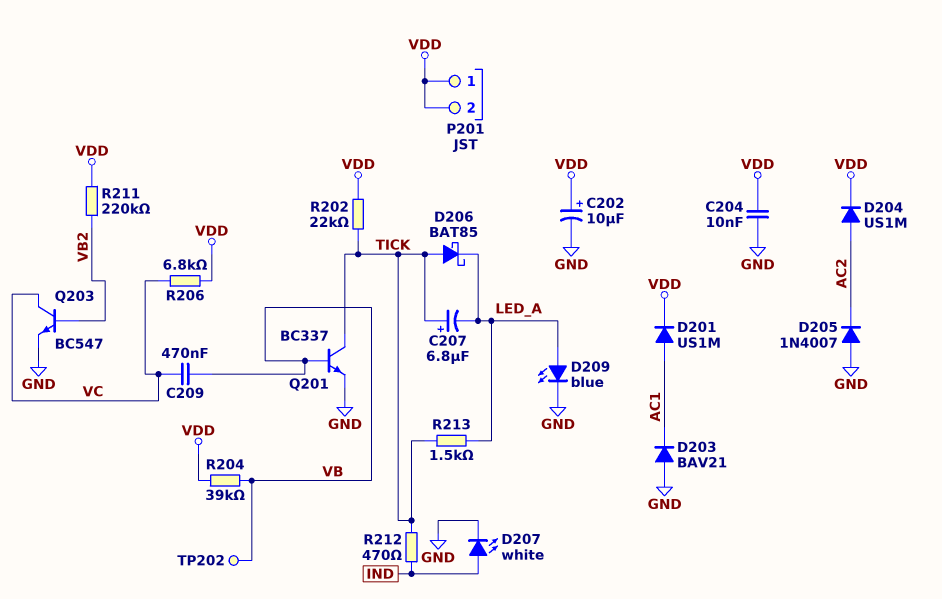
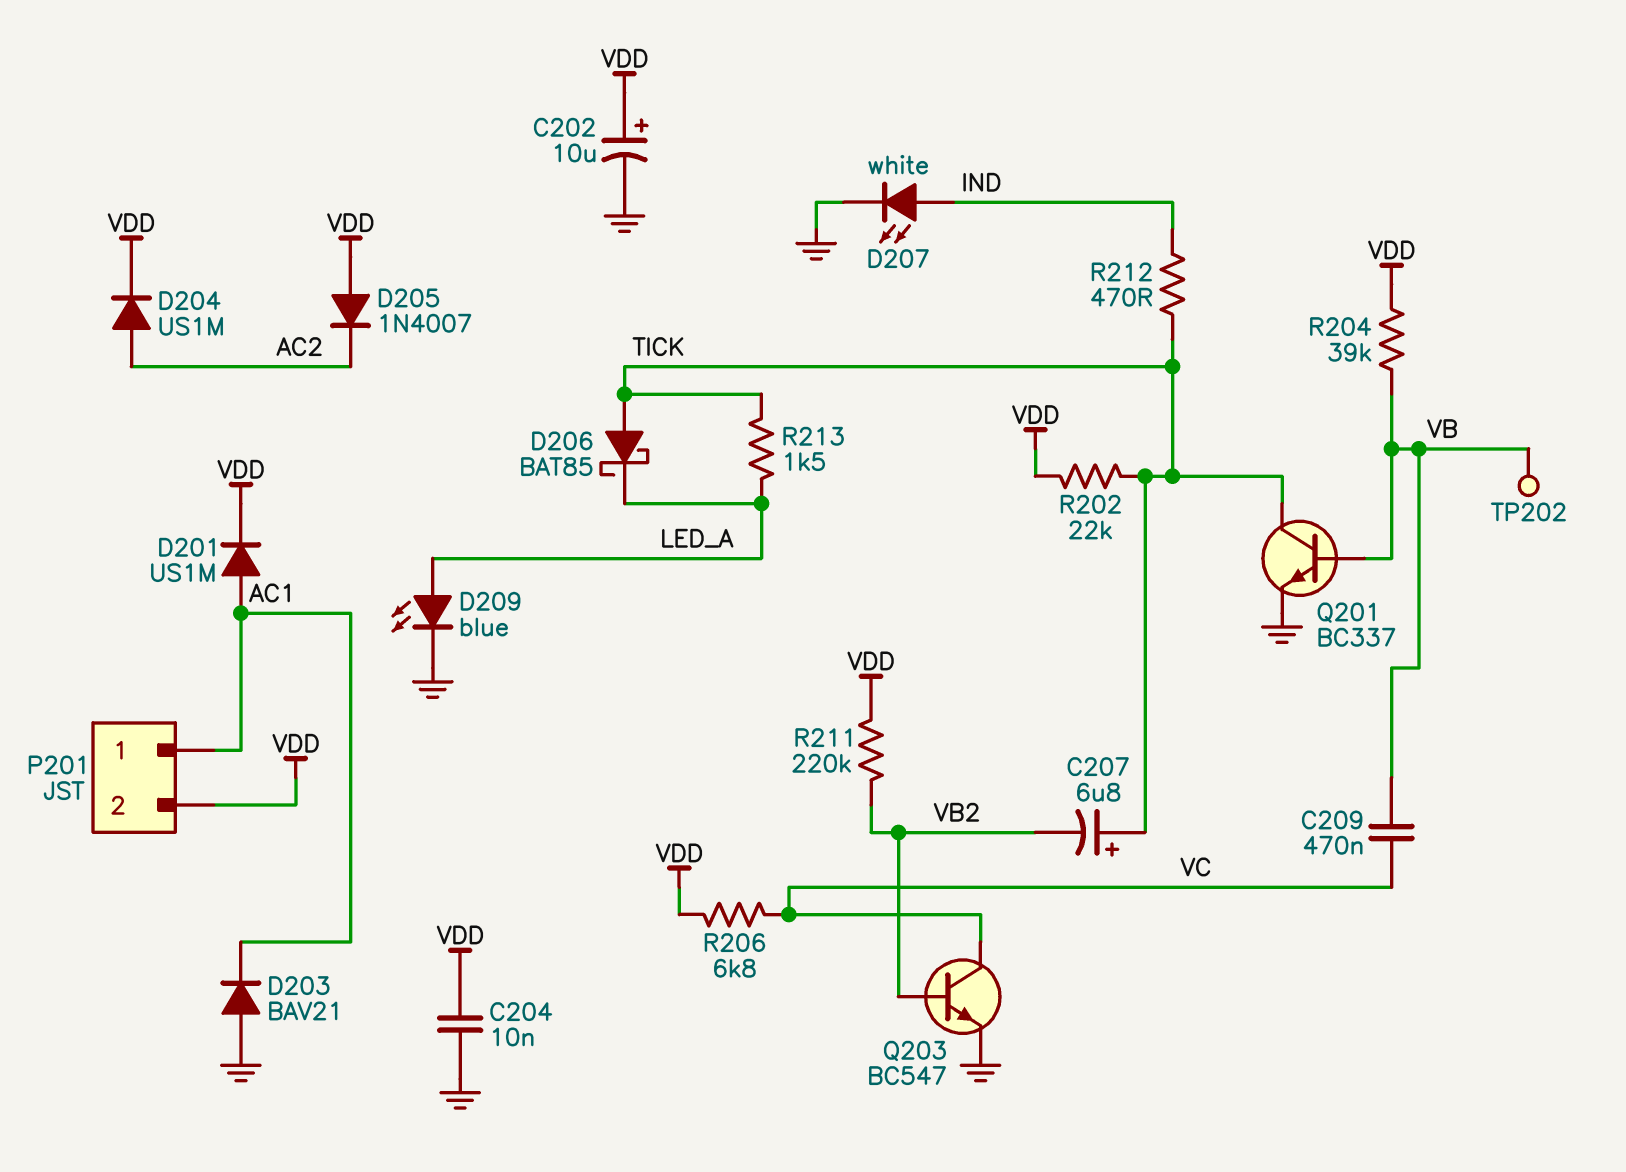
C207: 6.8uF (plus TICK, minus LED_A) -> 6.8uF (plus TICK, minus VB2)
D205: diode 1N4007 (A GND, K AC2) -> diode 1N4007 (A VDD, K AC2)
P201 pin 1: VDD -> AC1

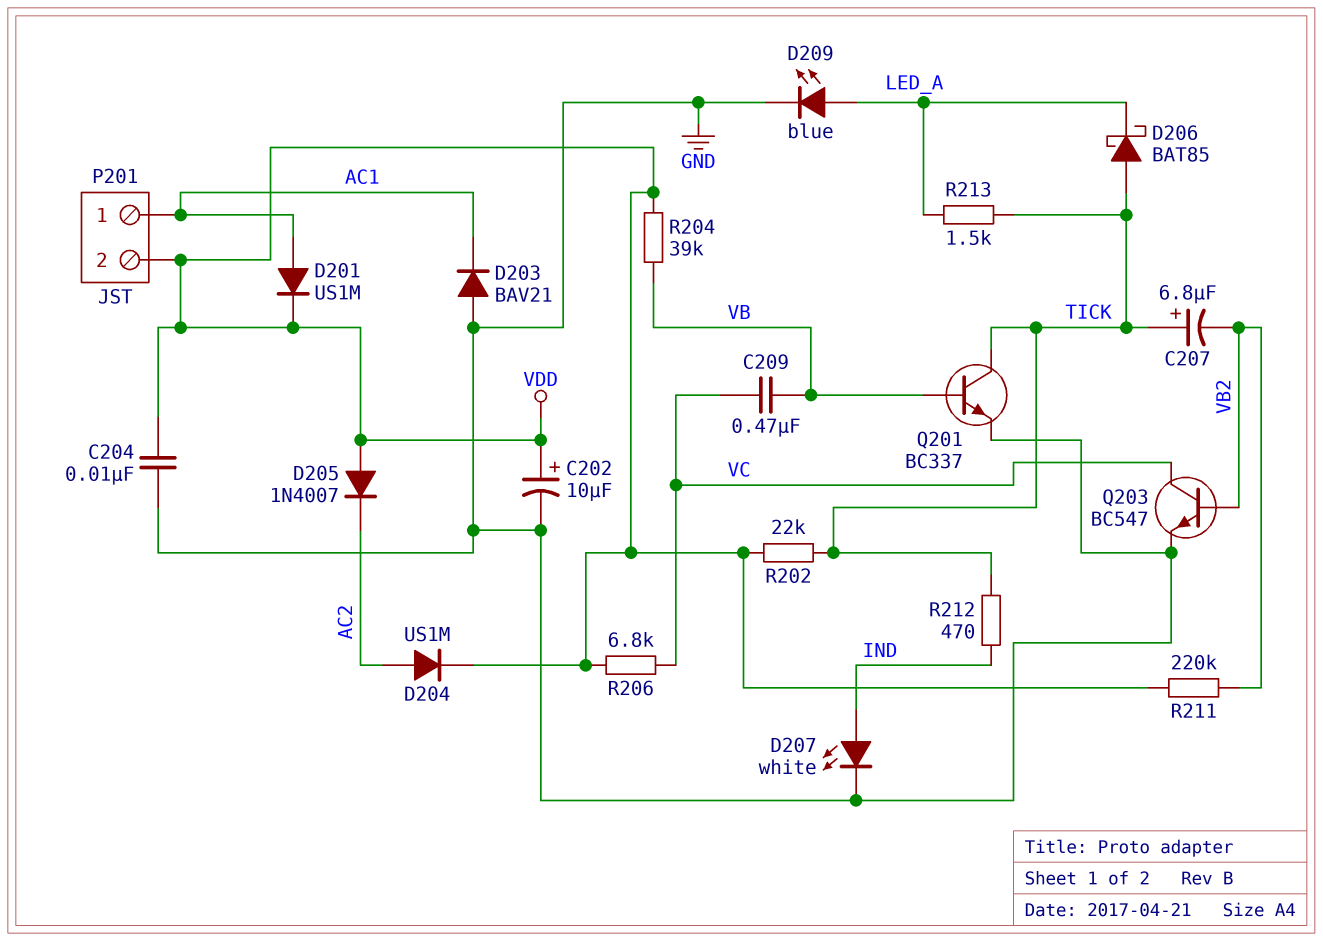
TP202: test point (VB) -> none

